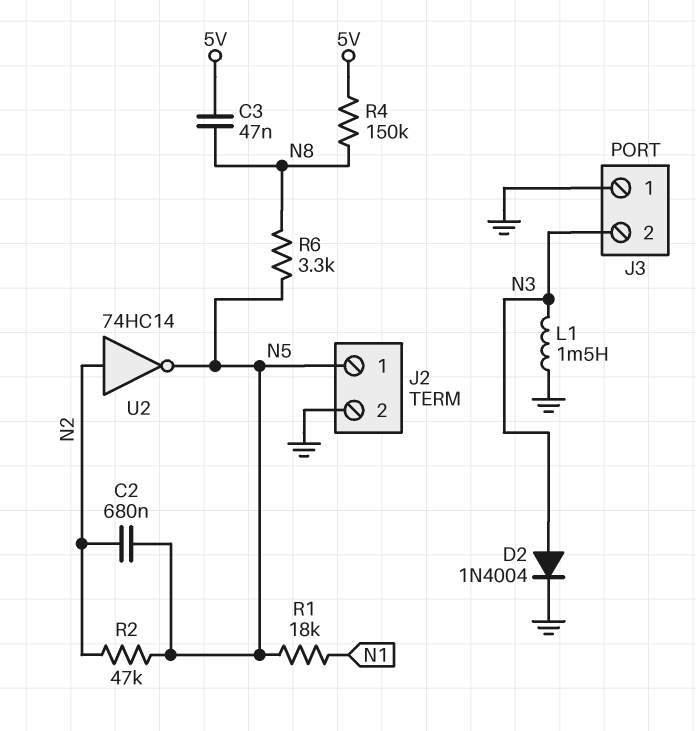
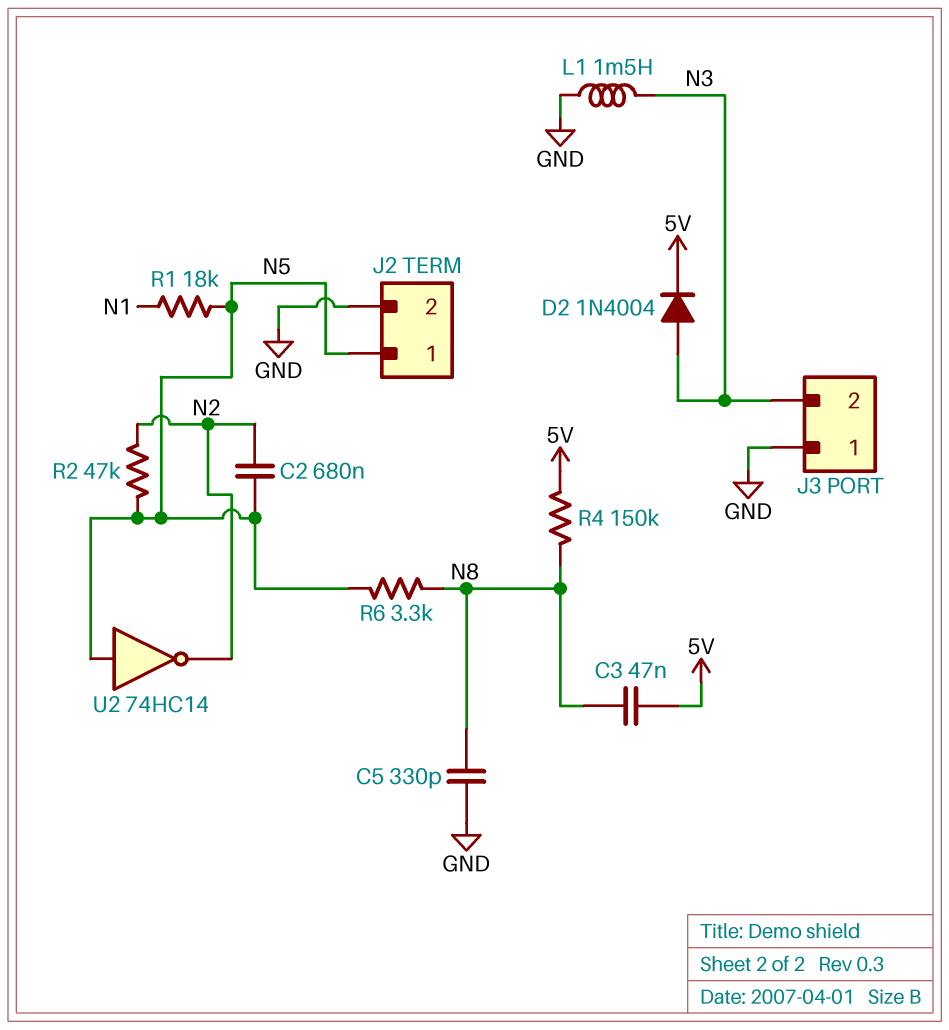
C5: none -> 330pF (GND, N8)
D2: diode 1N4004 (A N3, K GND) -> diode 1N4004 (A N3, K 5V)
U2: NOT 74HC14 (in N2, out N5) -> NOT 74HC14 (in N5, out N2)

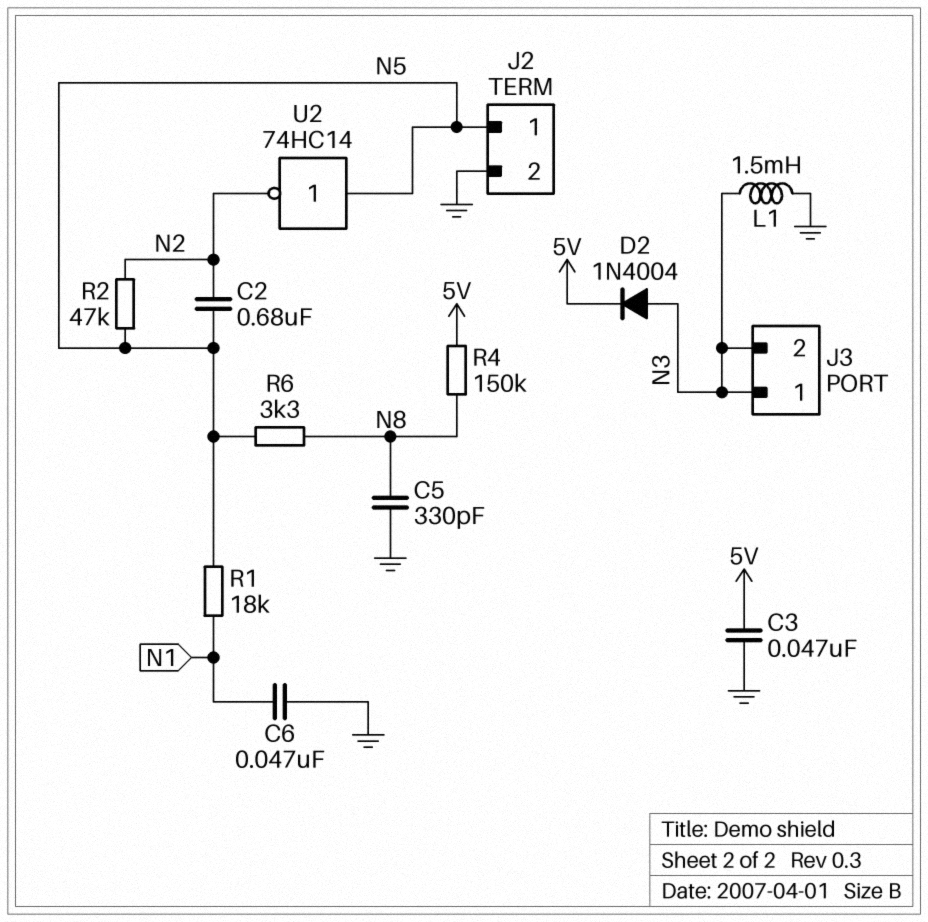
C3: 47nF (5V, N8) -> 47nF (5V, GND)
C6: none -> 47nF (GND, N1)
J3 pin 1: GND -> N3

